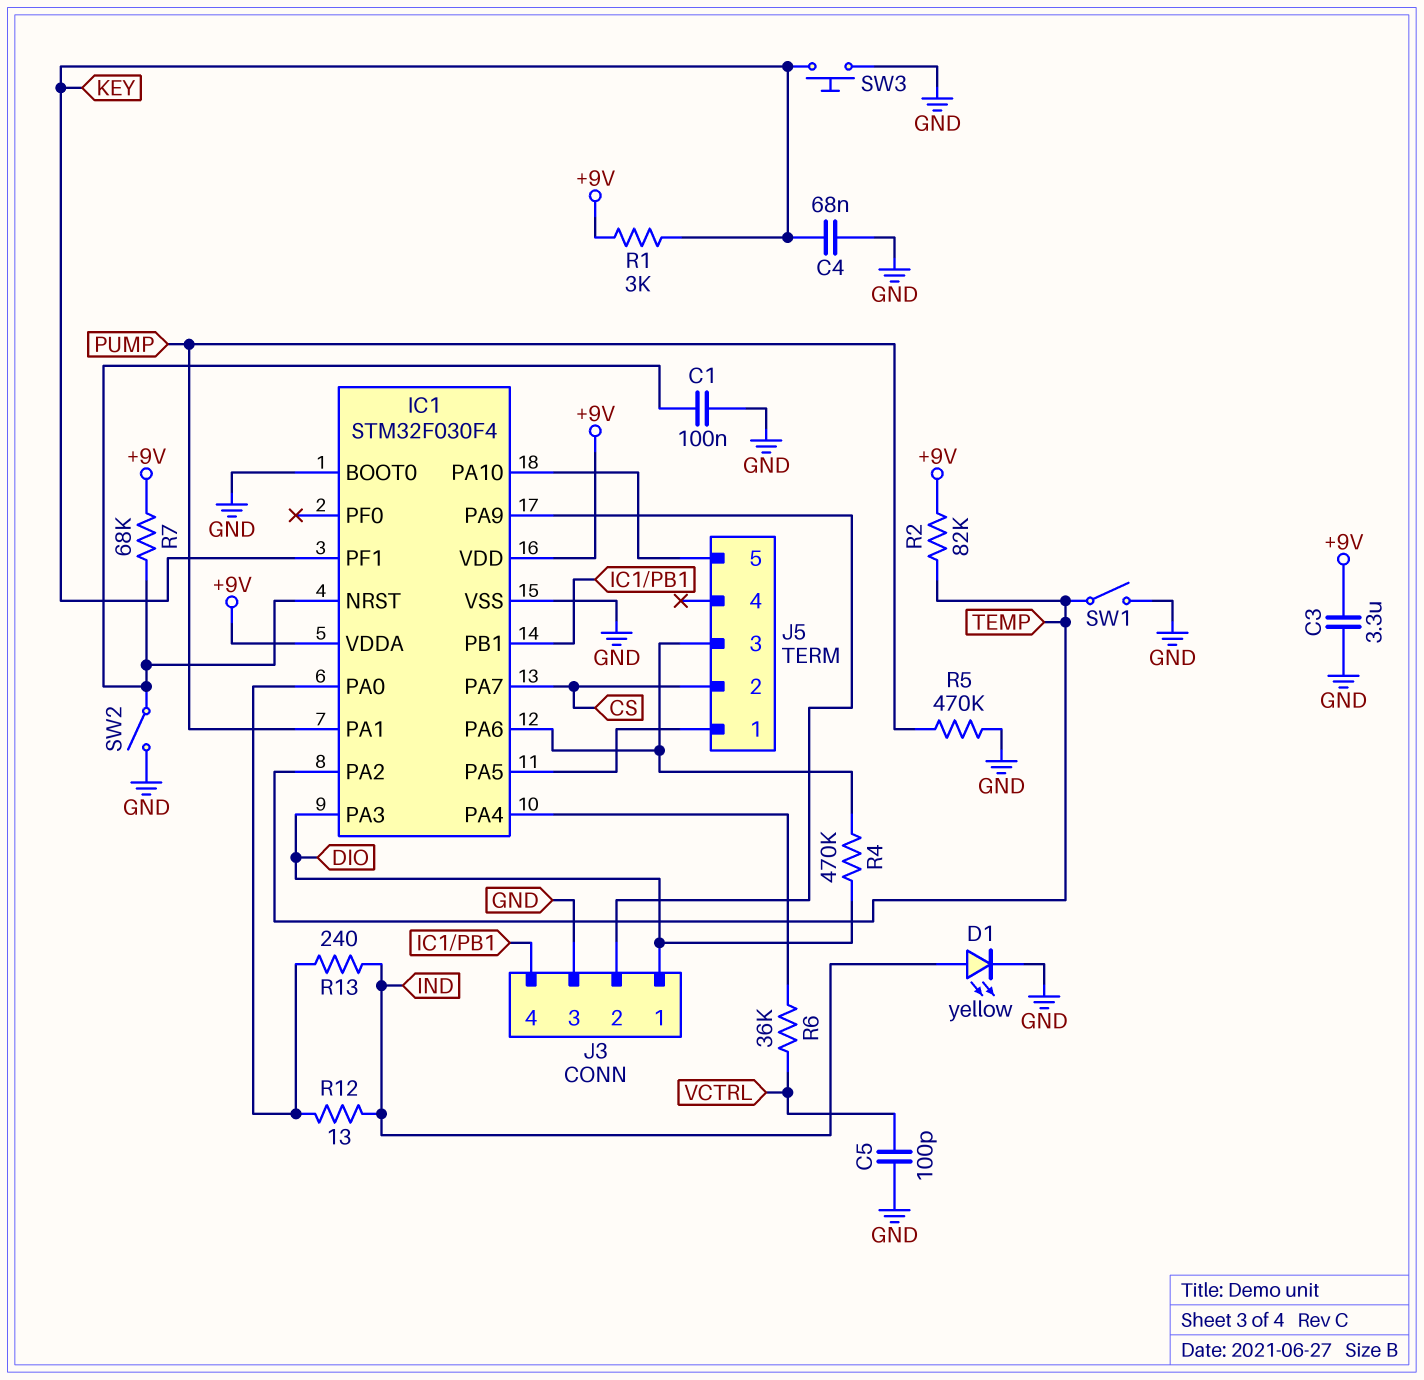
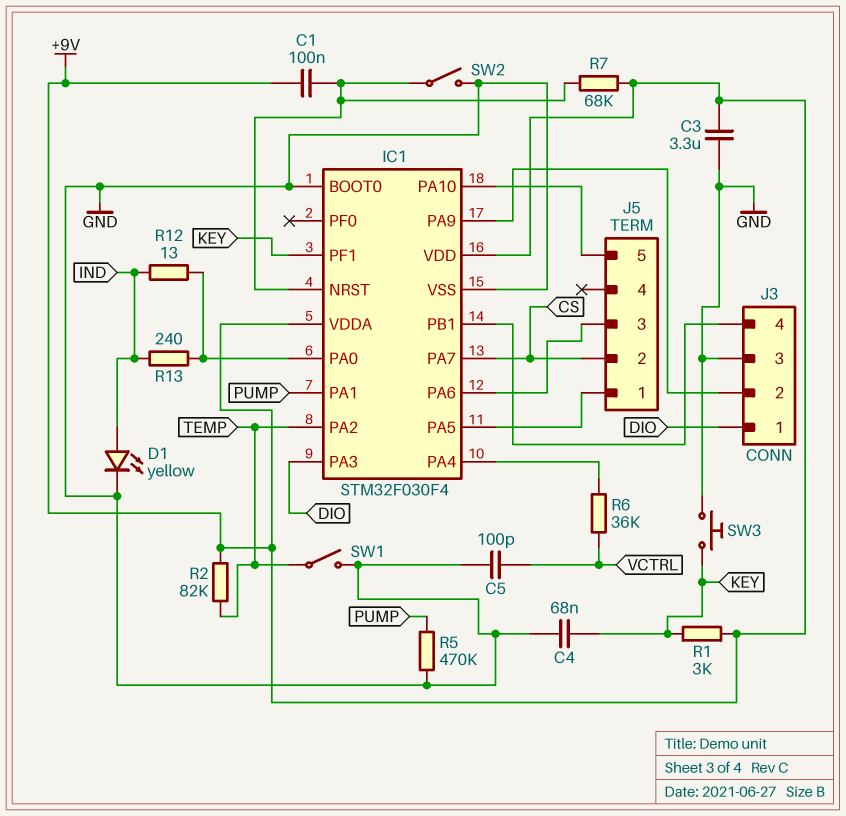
C1: 100nF (GND, IC1/NRST) -> 100nF (+9V, IC1/NRST)
R4: 470k (DIO, IC1/PA6) -> none

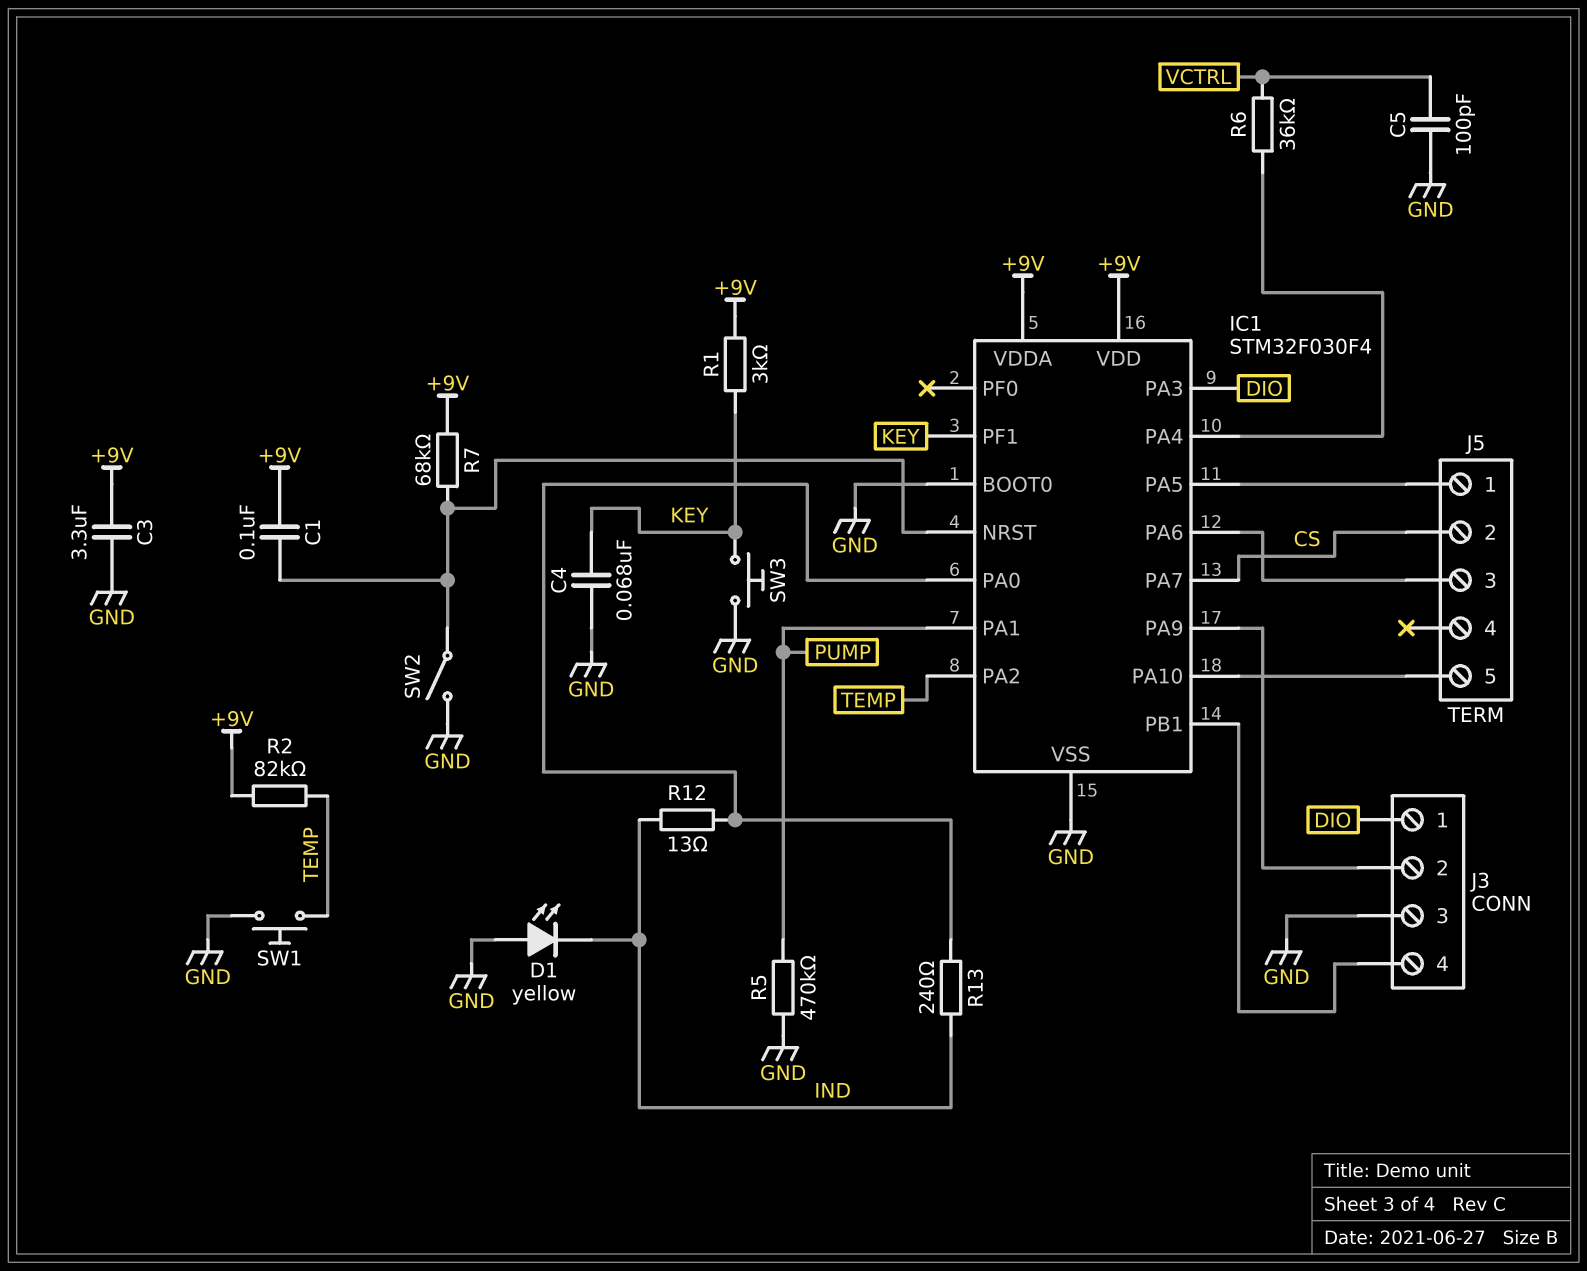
D1: LED yellow (A IND, K GND) -> LED yellow (A GND, K IND)
SW1: switch (GND, TEMP) -> button (GND, TEMP)

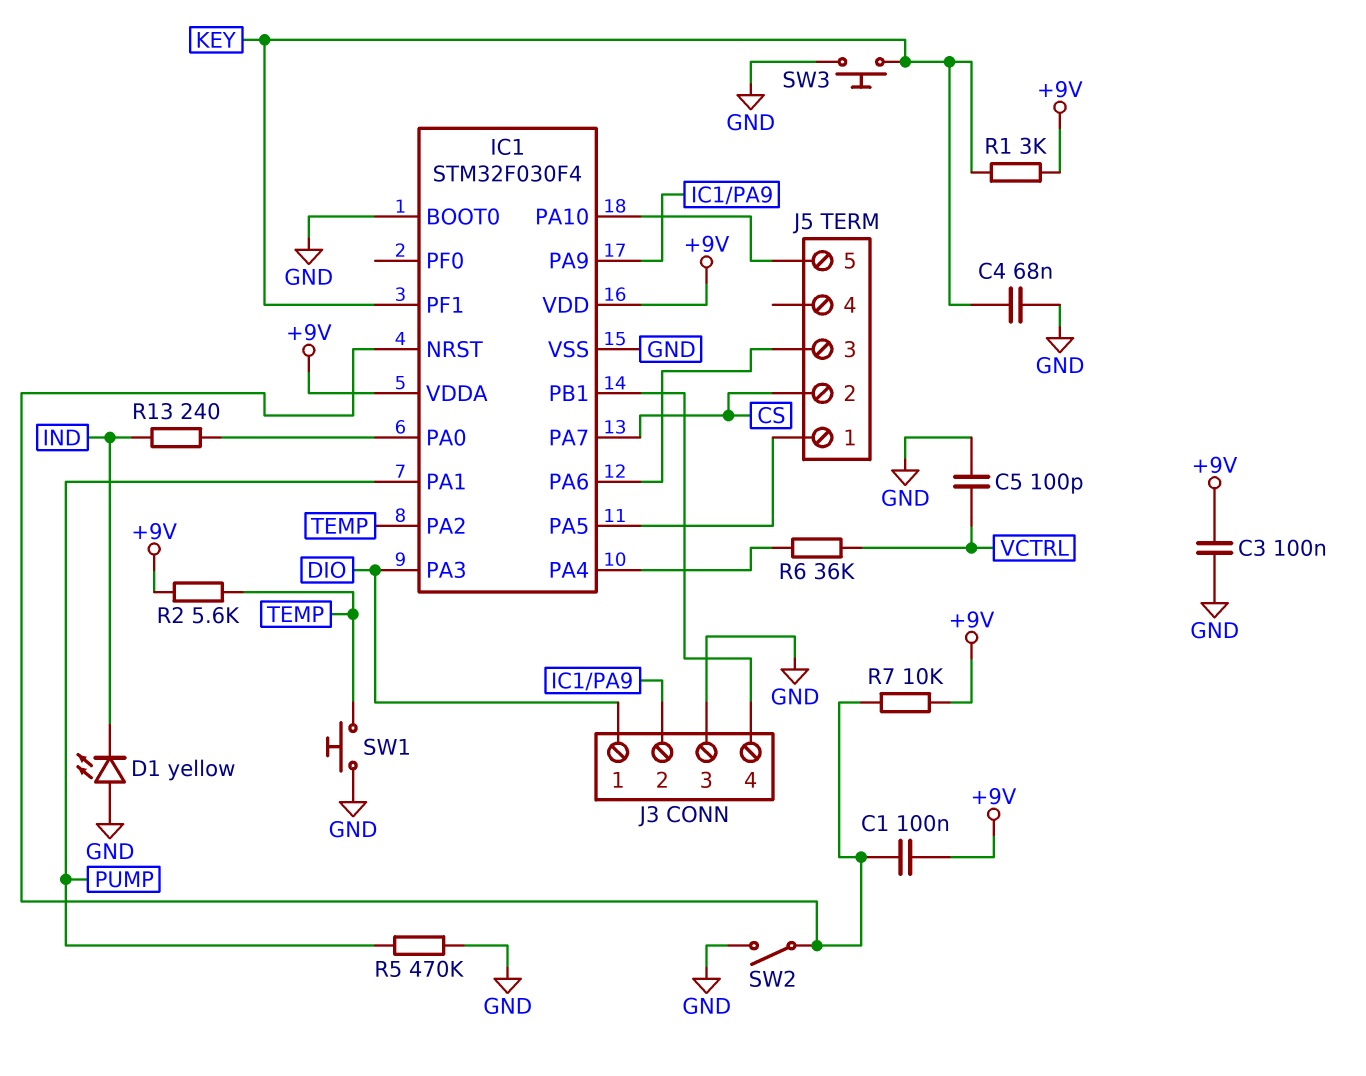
C3: 3.3uF (+9V, GND) -> 100nF (+9V, GND)
R2: 82k (+9V, TEMP) -> 5.6k (+9V, TEMP)
R7: 68k (+9V, IC1/NRST) -> 10k (+9V, IC1/NRST)
R12: 13 (IC1/PA0, IND) -> none

